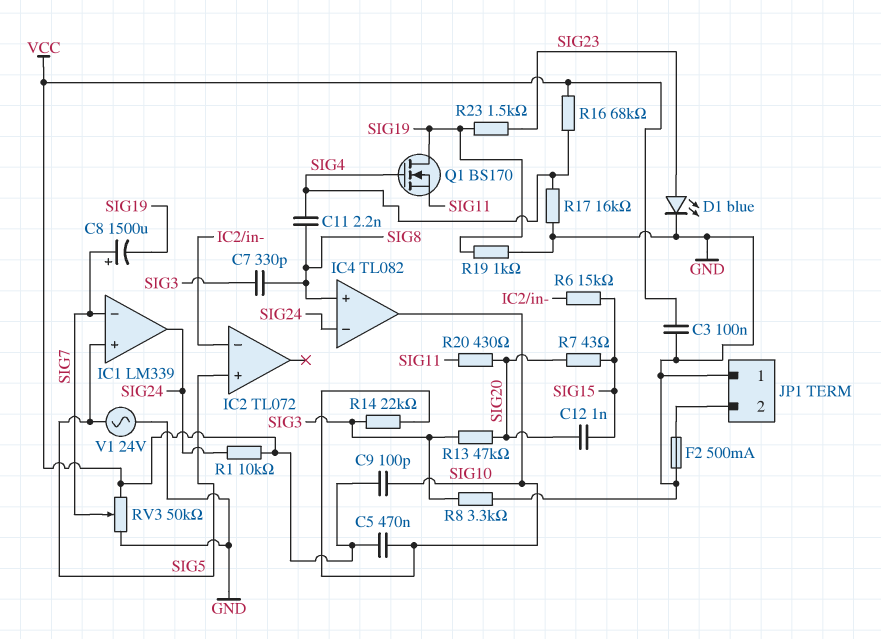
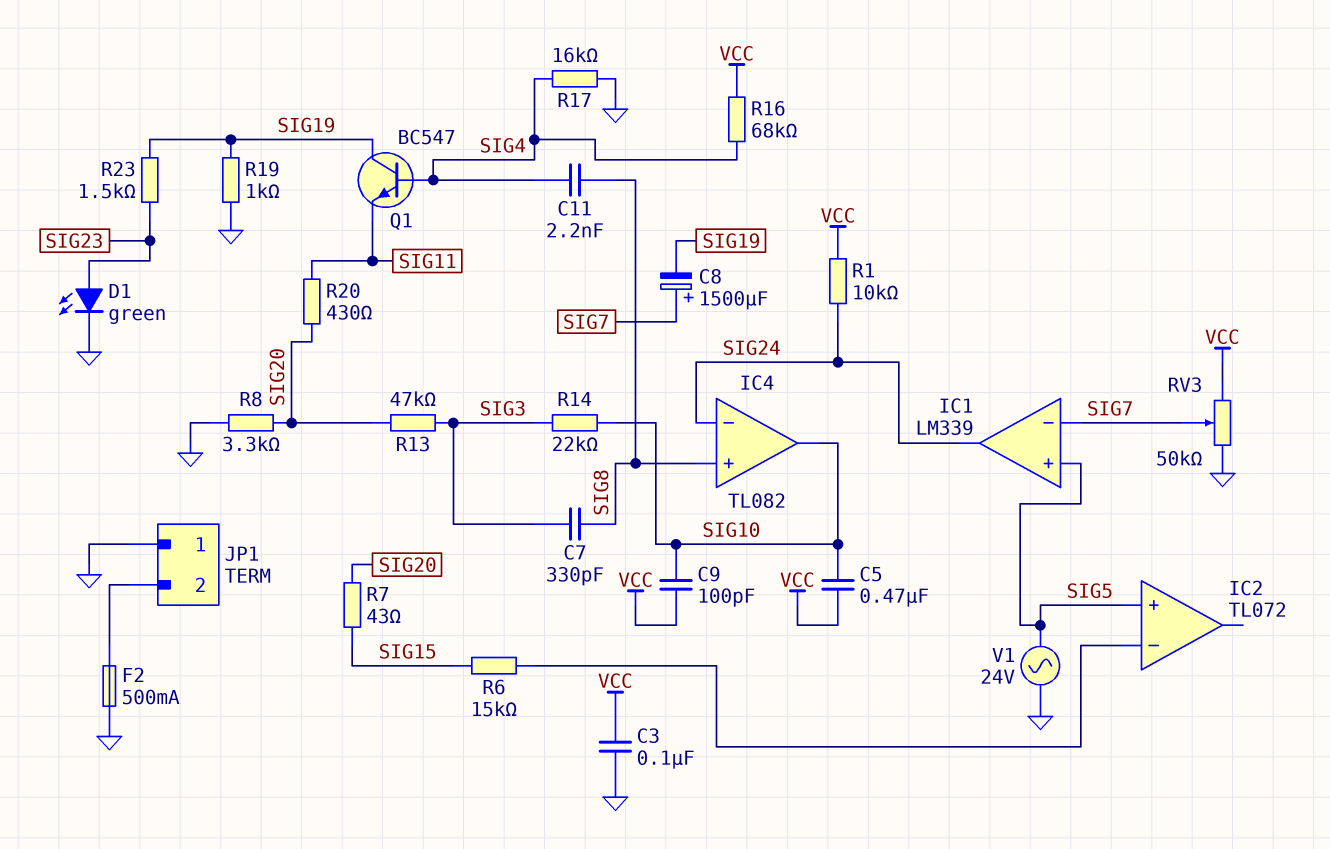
C12: 1nF (SIG15, SIG20) -> none
D1: LED blue (A SIG23, K GND) -> LED green (A SIG23, K GND)
Q1: NMOS BS170 (G SIG4, D SIG19, S SIG11) -> NPN BC547 (B SIG4, C SIG19, E SIG11)
R8: 3.3k (GND, SIG3) -> 3.3k (GND, SIG20)

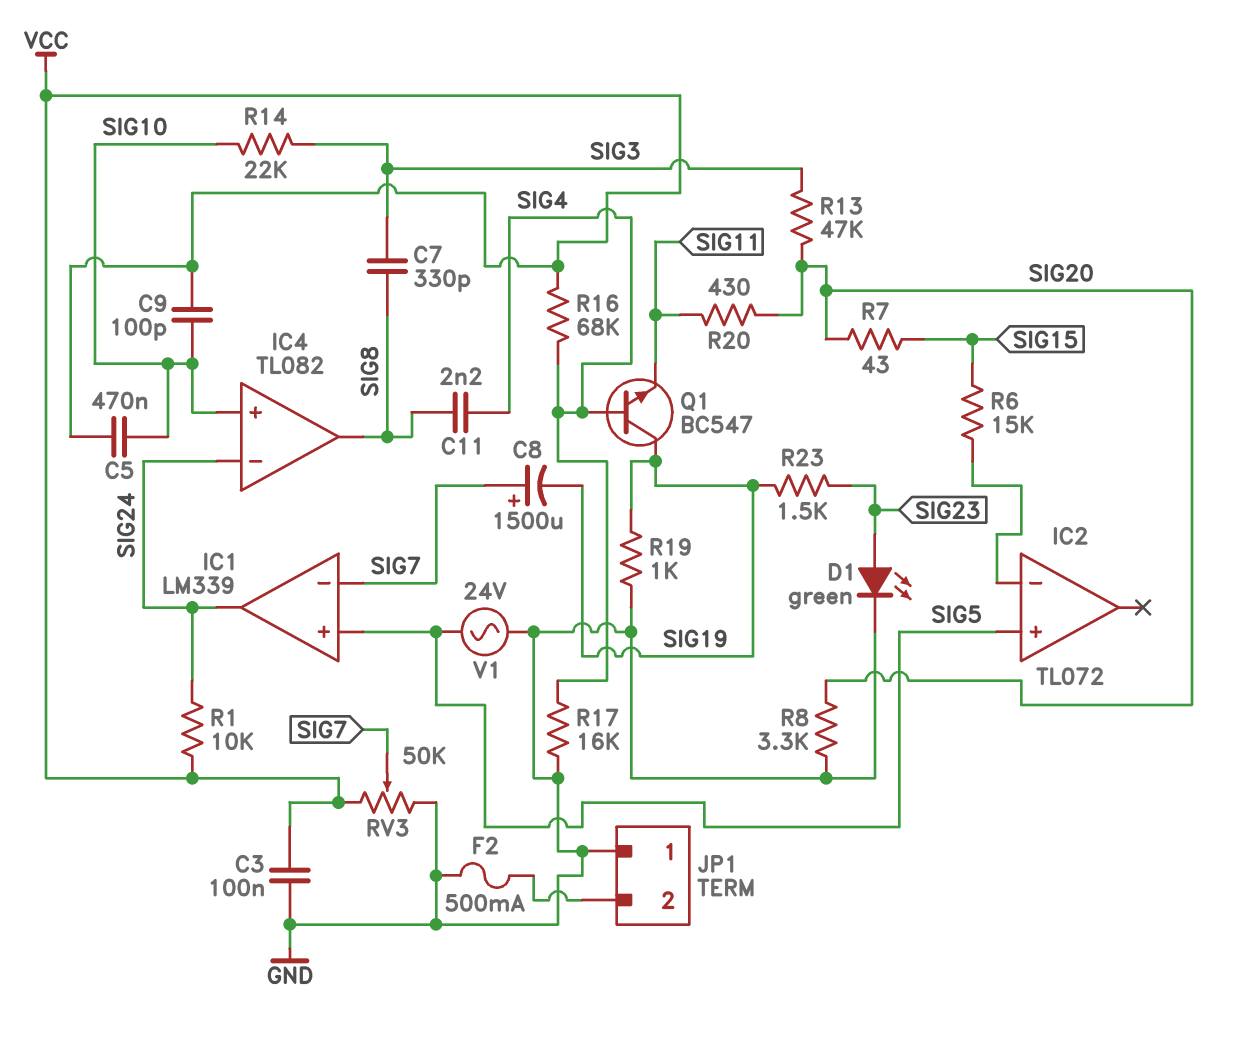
IC4 pin in+: SIG8 -> SIG10
IC4 pin out: SIG10 -> SIG8

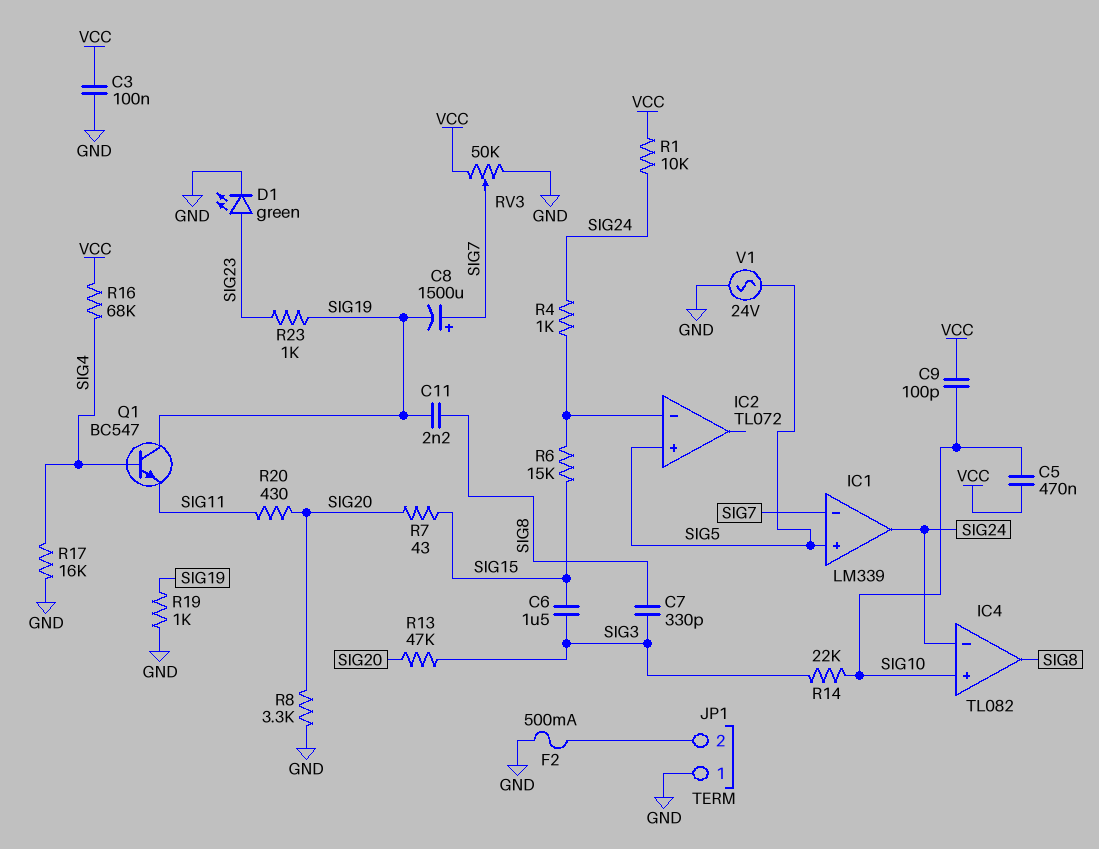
C6: none -> 1.5uF (SIG3, SIG15)
C11: 2.2nF (SIG4, SIG8) -> 2.2nF (SIG8, SIG19)
R4: none -> 1k (IC2/in-, SIG24)
R23: 1.5k (SIG19, SIG23) -> 1k (SIG19, SIG23)

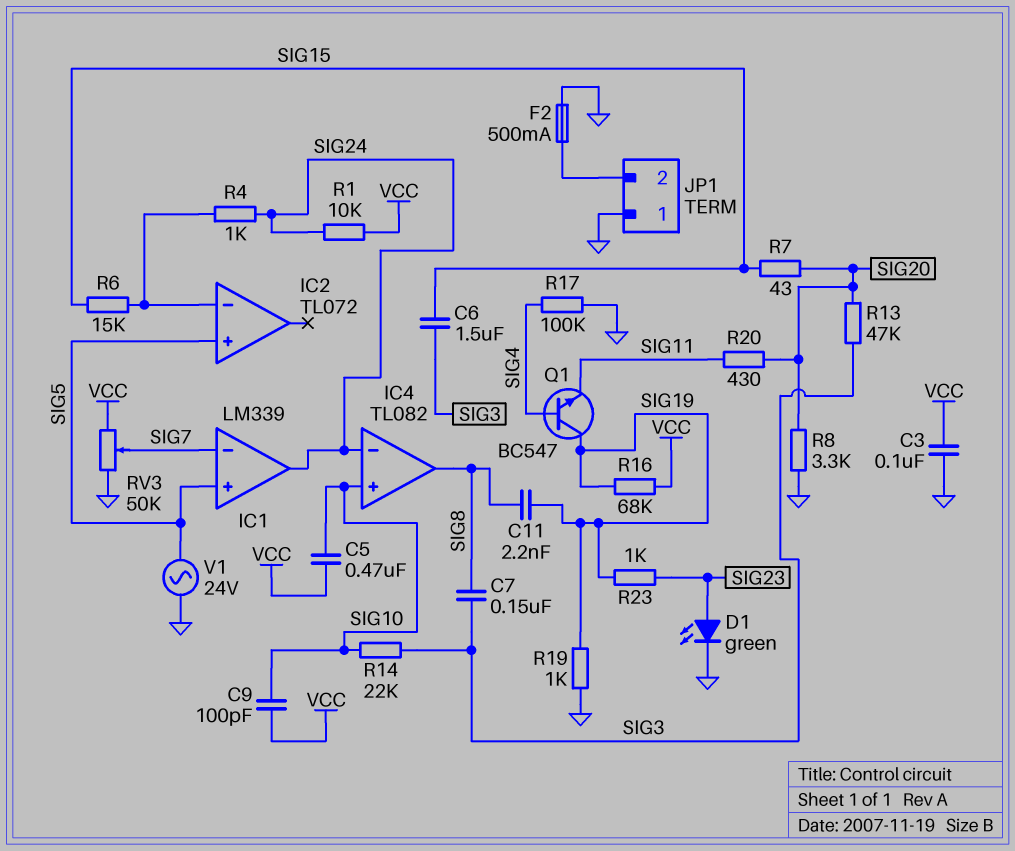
C7: 330pF (SIG3, SIG8) -> 150nF (SIG3, SIG8)
C8: 1500uF (plus SIG7, minus SIG19) -> none
R16: 68k (SIG4, VCC) -> 68k (SIG19, VCC)
R17: 16k (GND, SIG4) -> 100k (GND, SIG4)

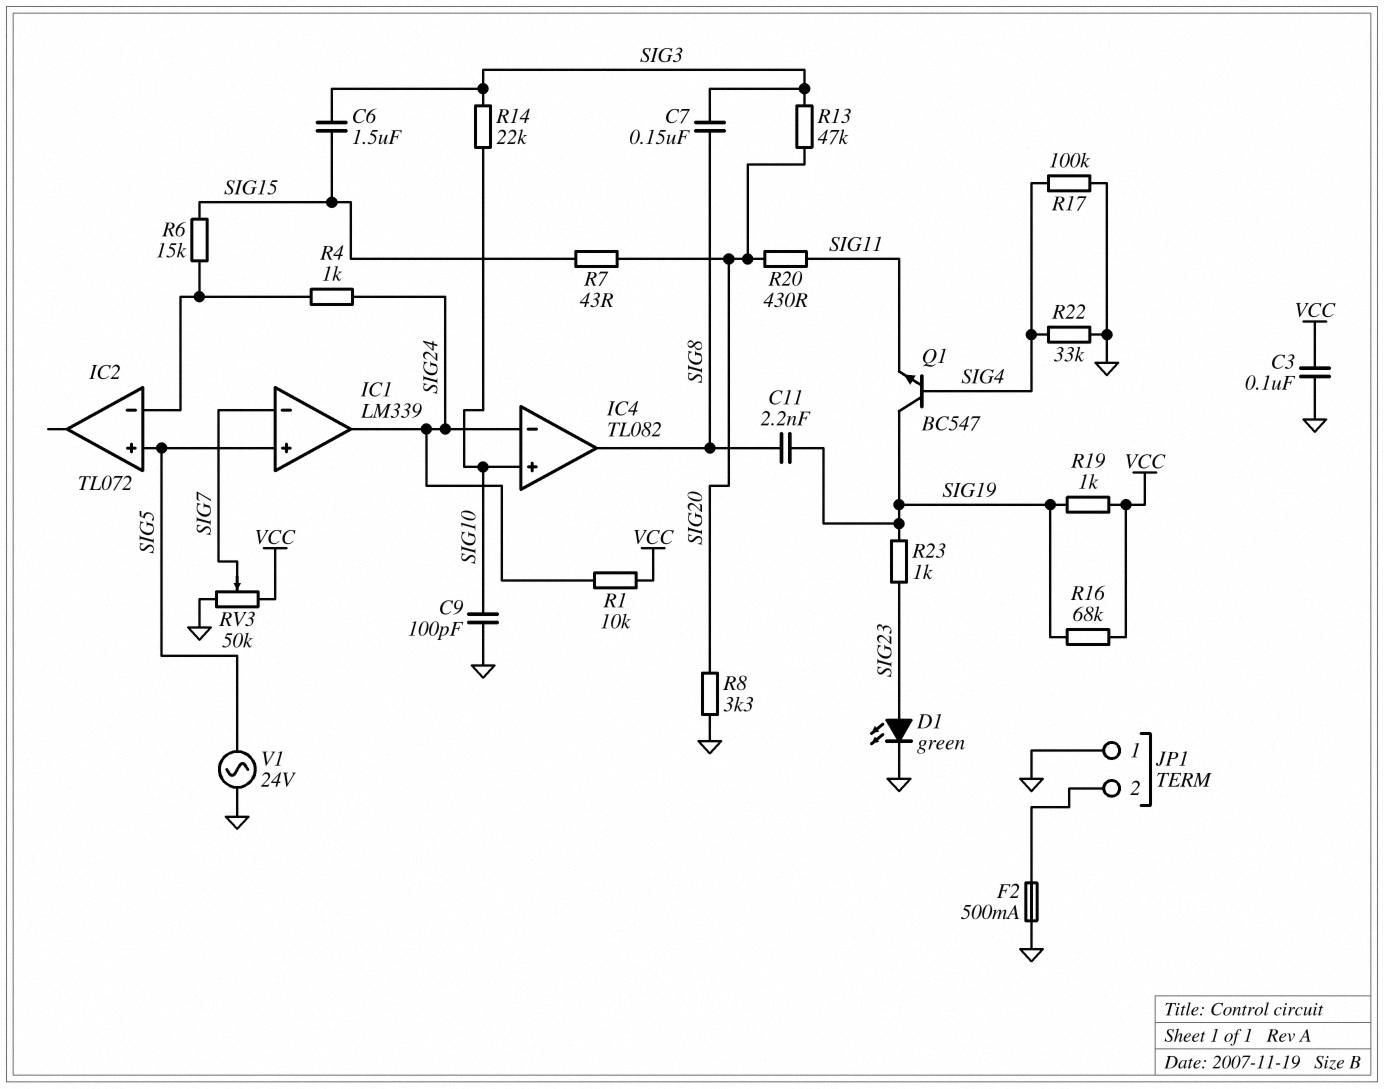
C5: 470nF (SIG10, VCC) -> none
C9: 100pF (SIG10, VCC) -> 100pF (GND, SIG10)
R19: 1k (GND, SIG19) -> 1k (SIG19, VCC)
R22: none -> 33k (GND, SIG4)

